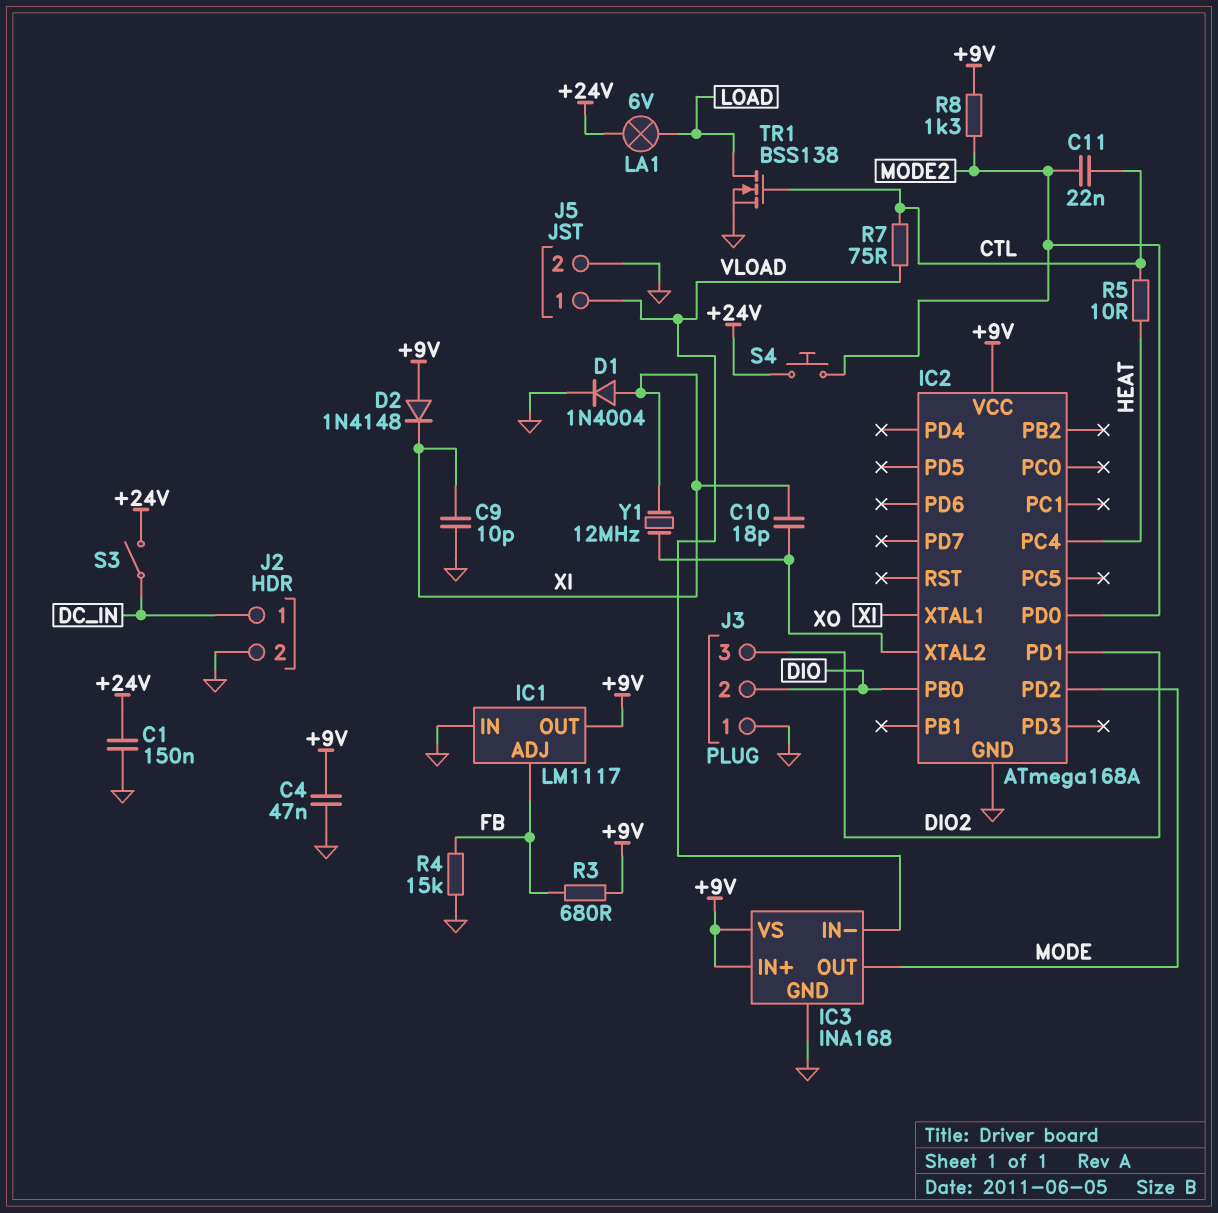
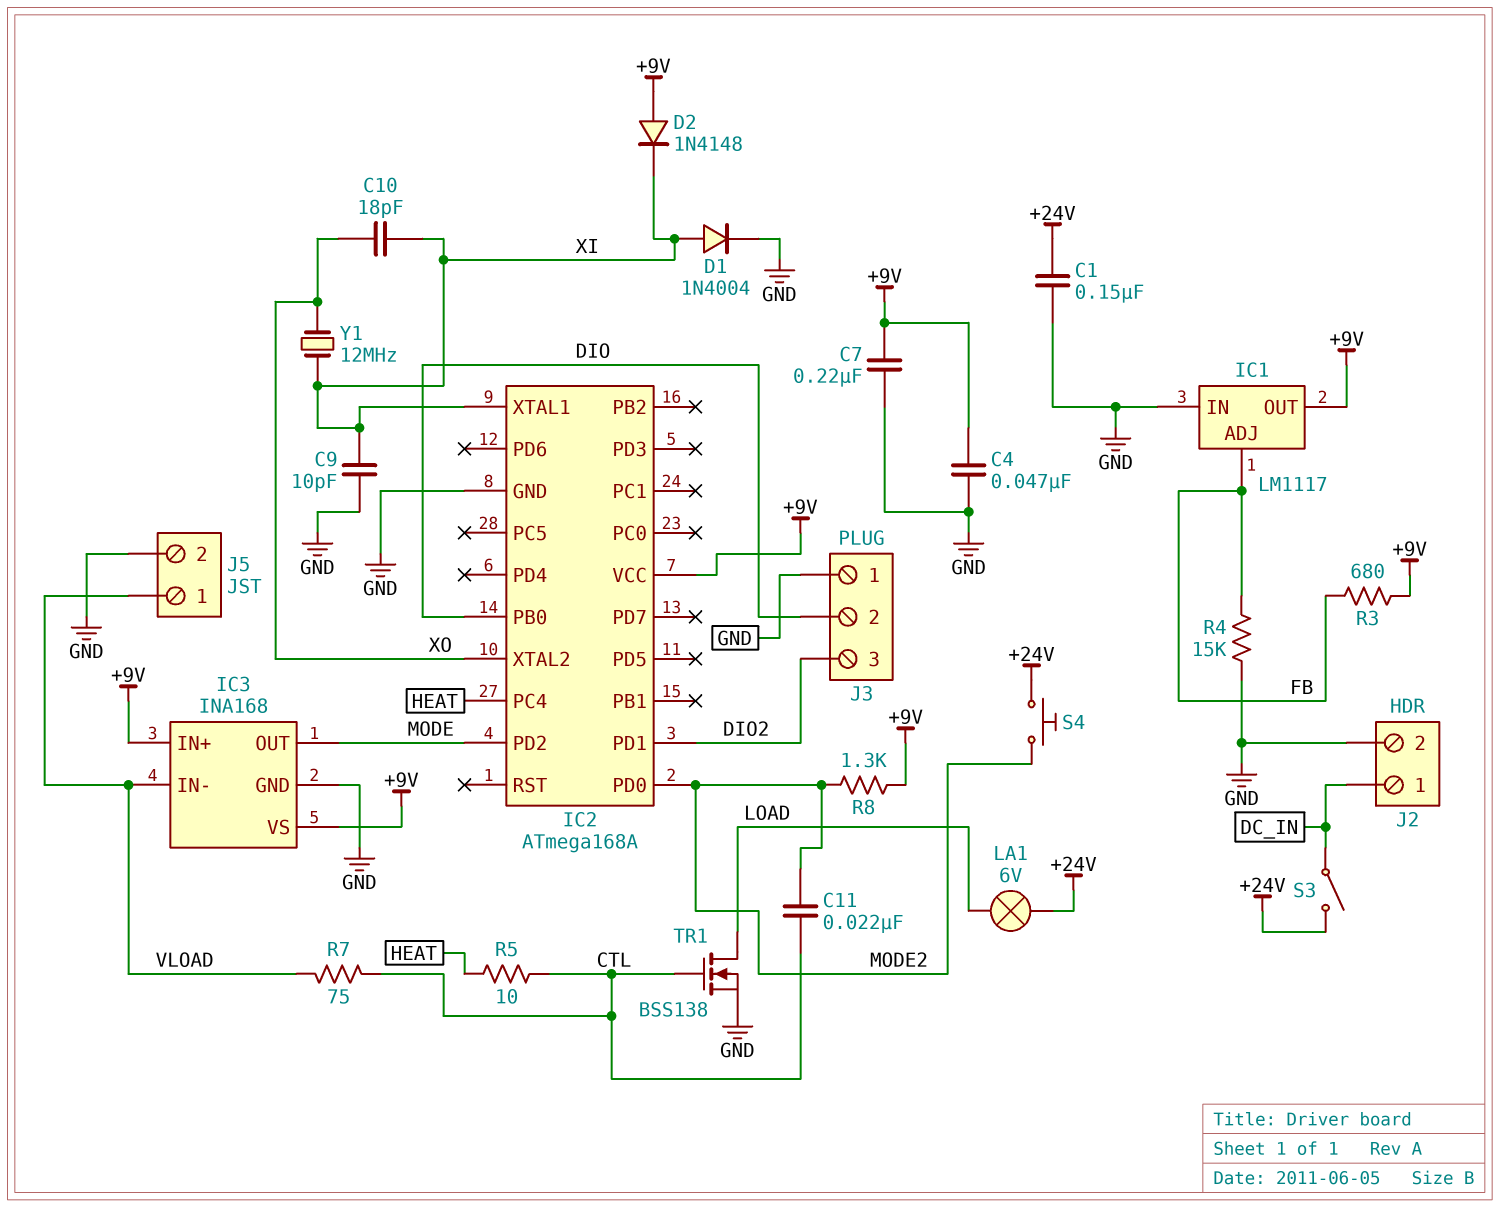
C7: none -> 220nF (+9V, GND)

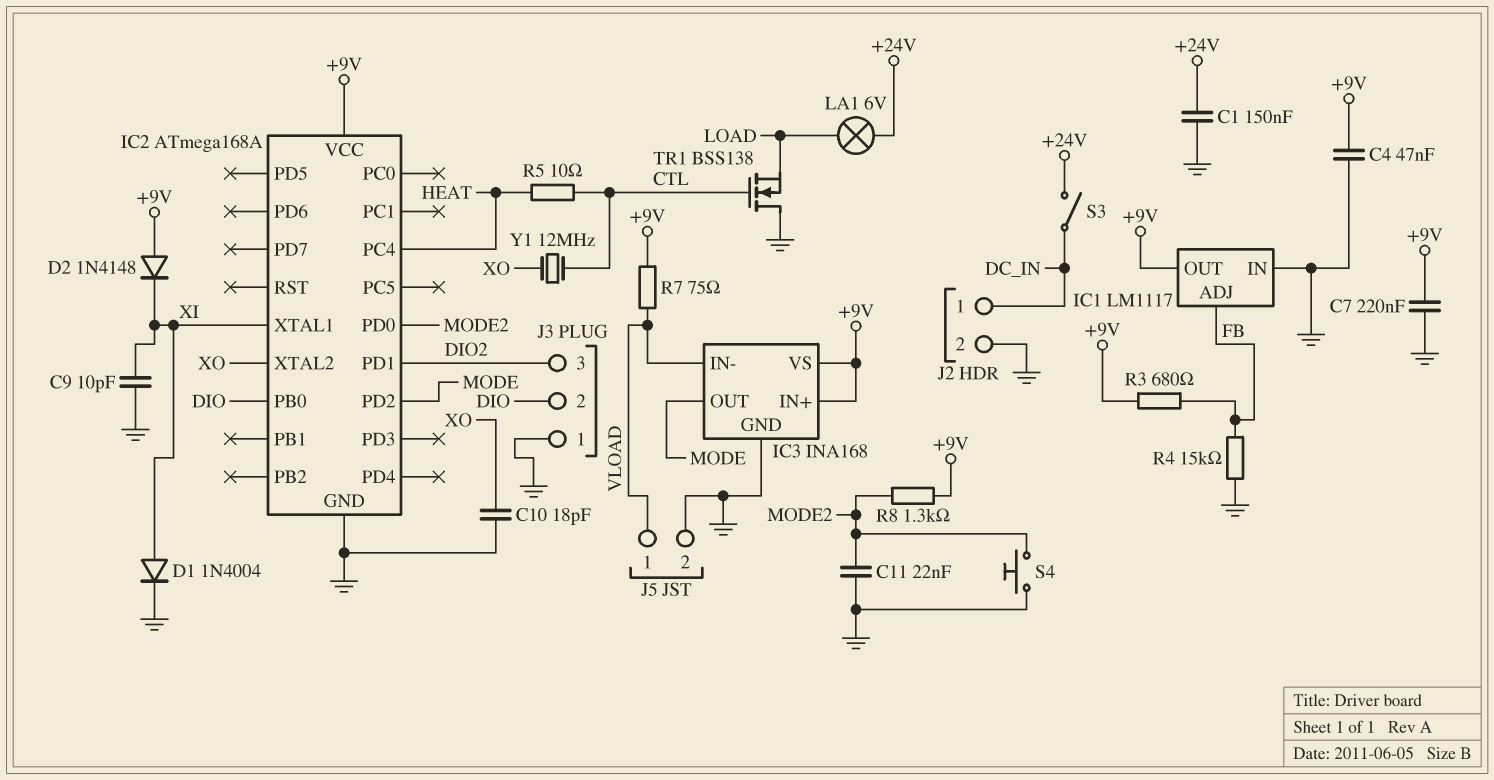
C10: 18pF (XI, XO) -> 18pF (GND, XO)
C11: 22nF (CTL, MODE2) -> 22nF (GND, MODE2)
R7: 75 (CTL, VLOAD) -> 75 (+9V, VLOAD)
S4: button (+24V, MODE2) -> button (GND, MODE2)
TR1: NMOS BSS138 (G CTL, D LOAD, S GND) -> NMOS BSS138 (G CTL, D GND, S LOAD)
Y1: 12MHz (XI, XO) -> 12MHz (CTL, XO)

